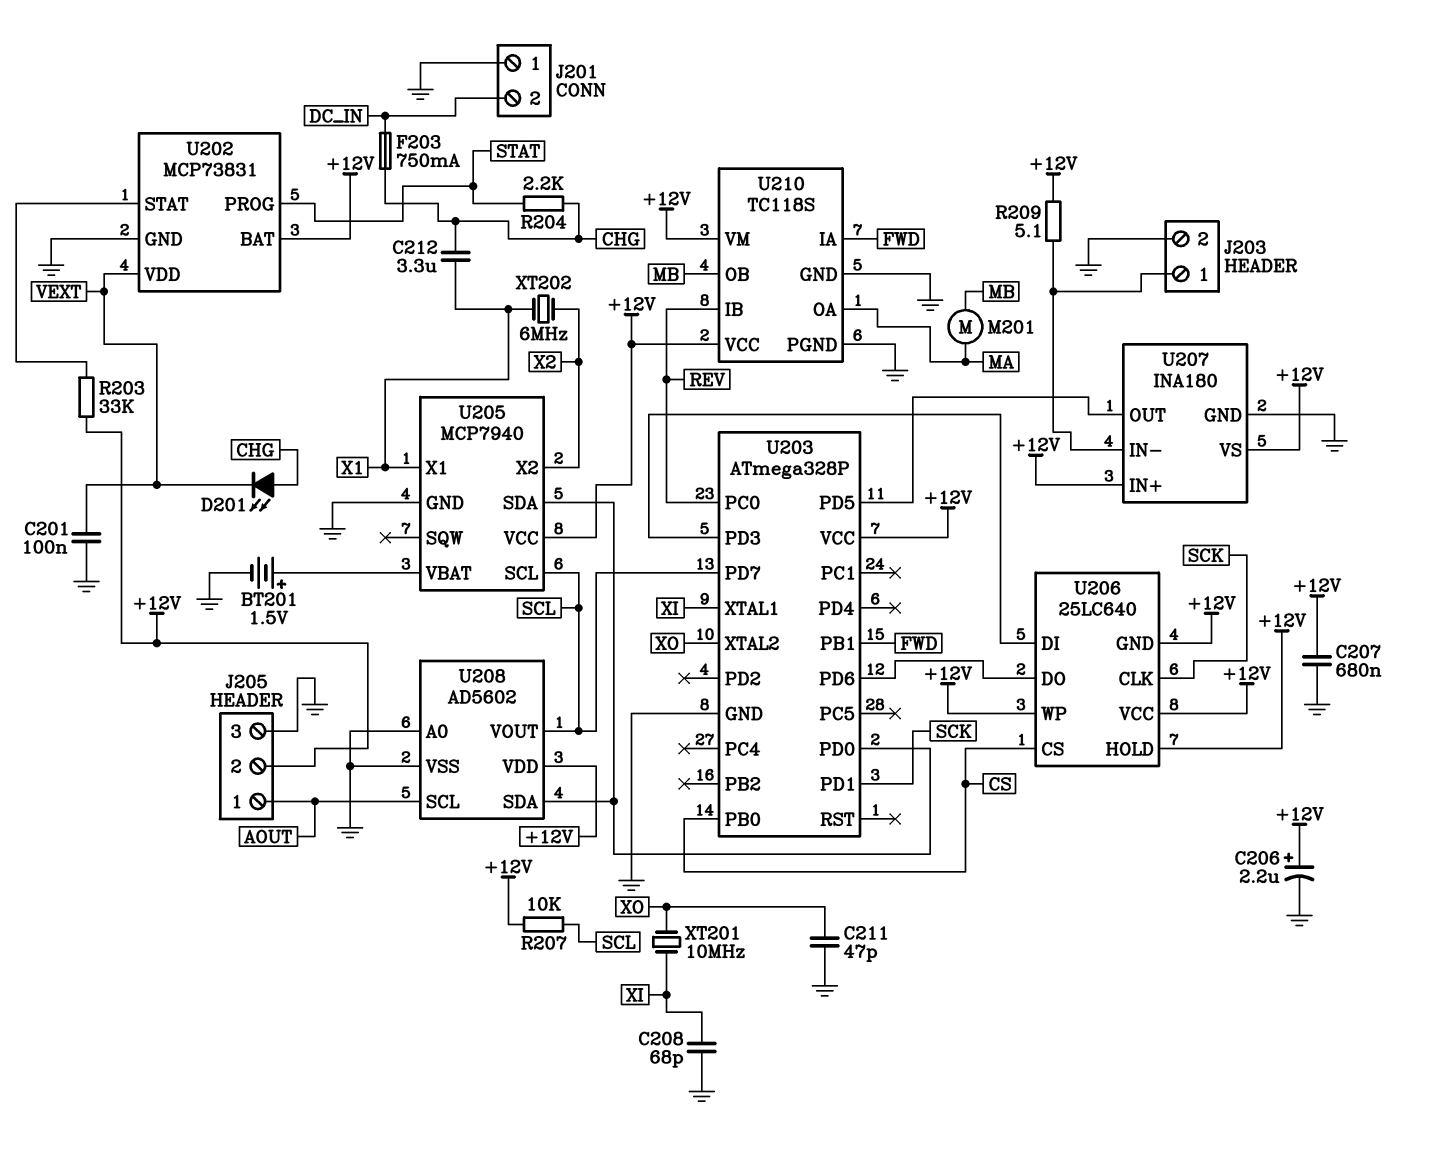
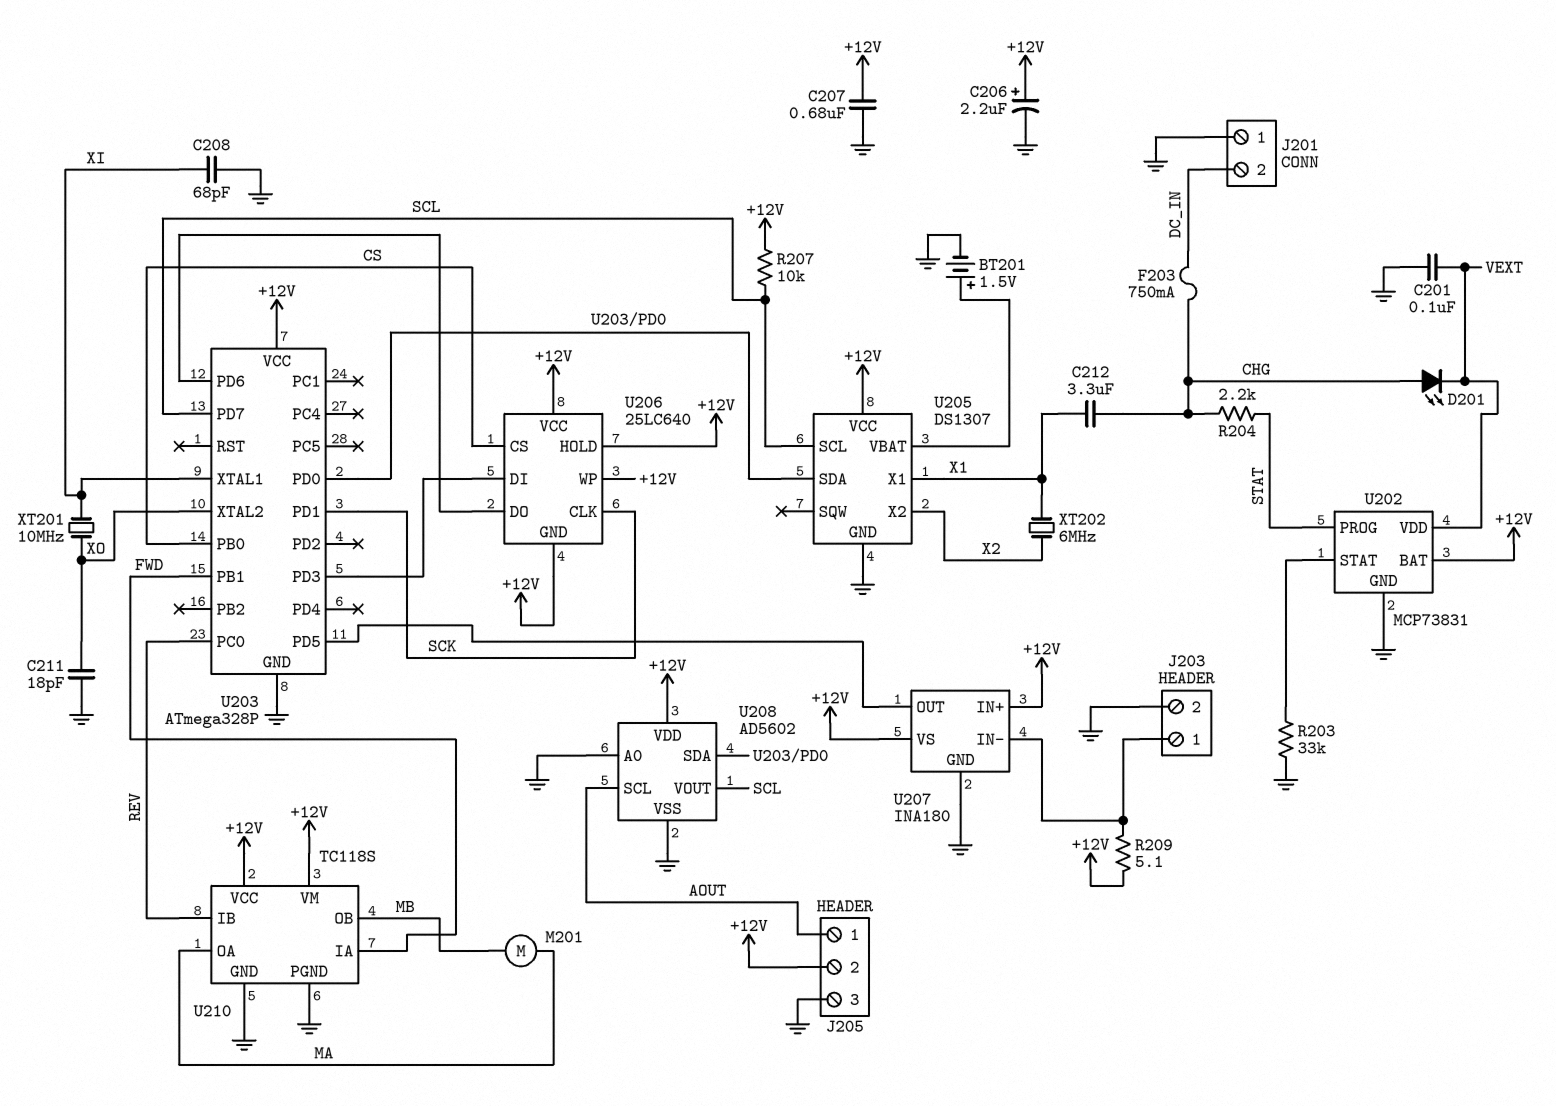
C211: 47pF (GND, XO) -> 18pF (GND, XO)
R203: 33k (+12V, U202/STAT) -> 33k (GND, U202/STAT)
U205: MCP7940 -> DS1307

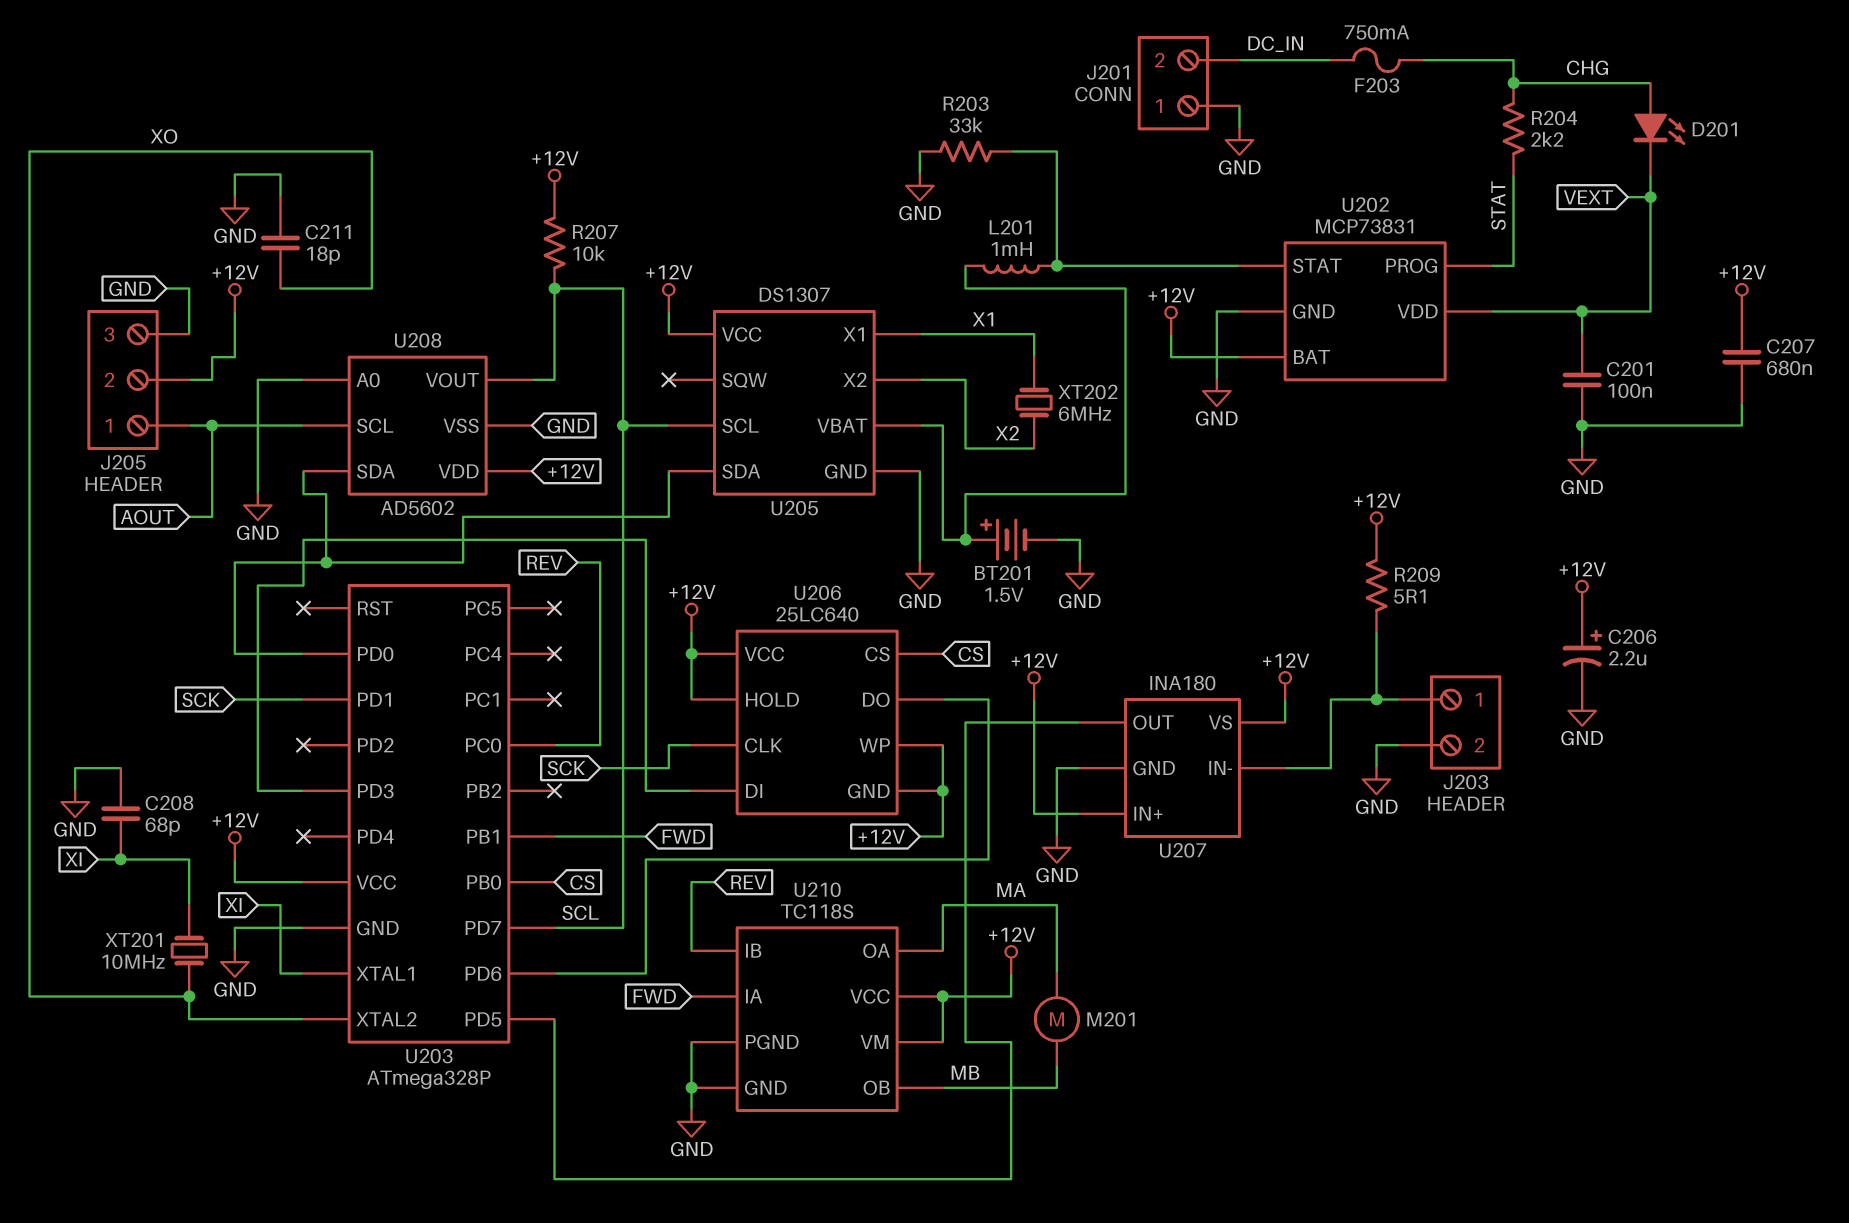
C212: 3.3uF (CHG, X1) -> none
L201: none -> 1mH (U202/STAT, U205/VBAT)

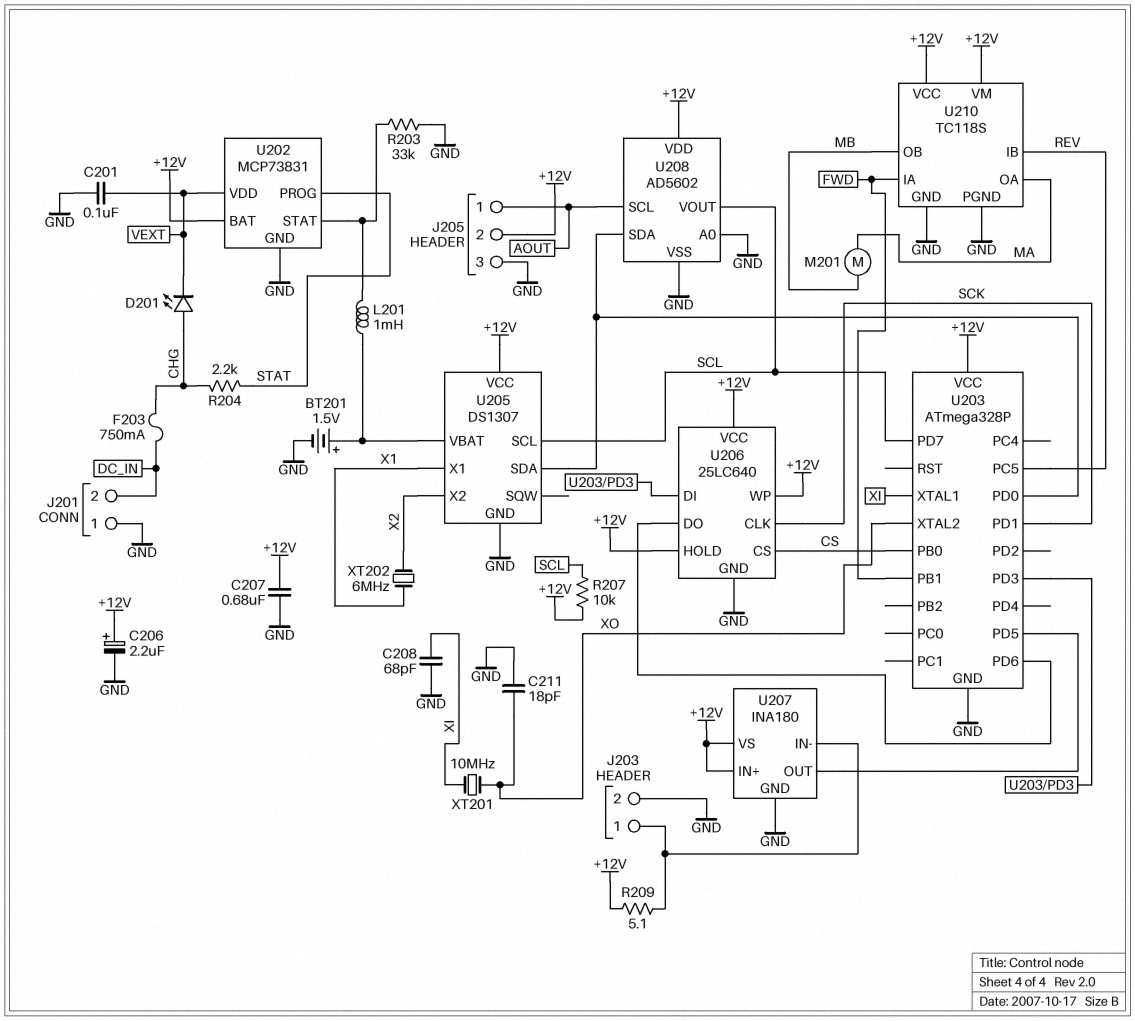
U203 pin PC0: REV -> none
U203 pin PC5: none -> REV
U206 pin GND: +12V -> GND

